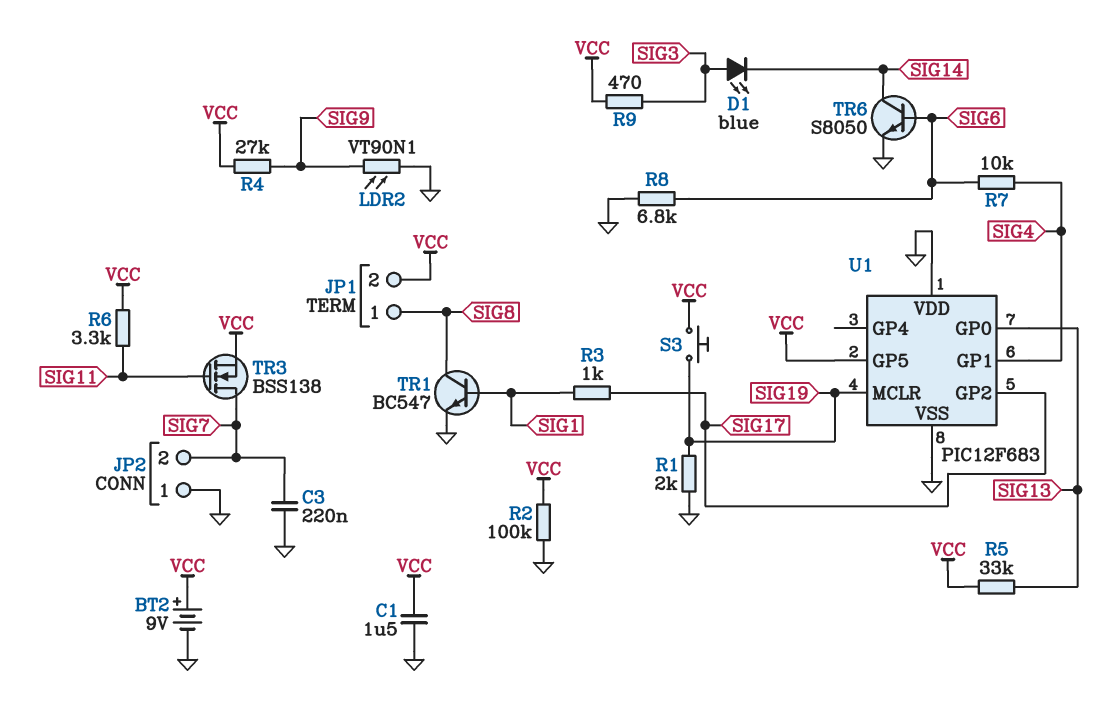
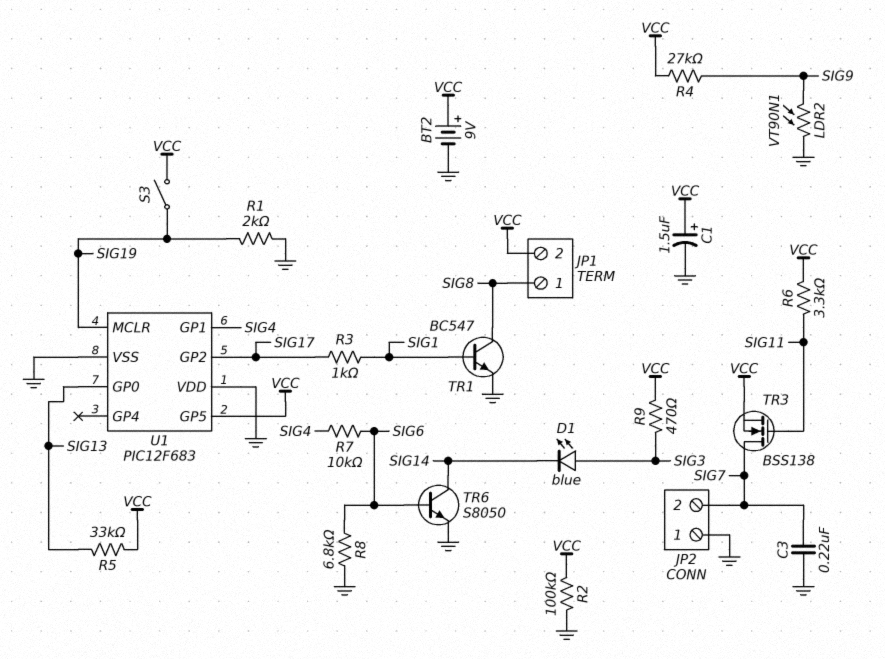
C1: 1.5uF (GND, VCC) -> 1.5uF (plus VCC, minus GND)
S3: button (SIG19, VCC) -> switch (SIG19, VCC)

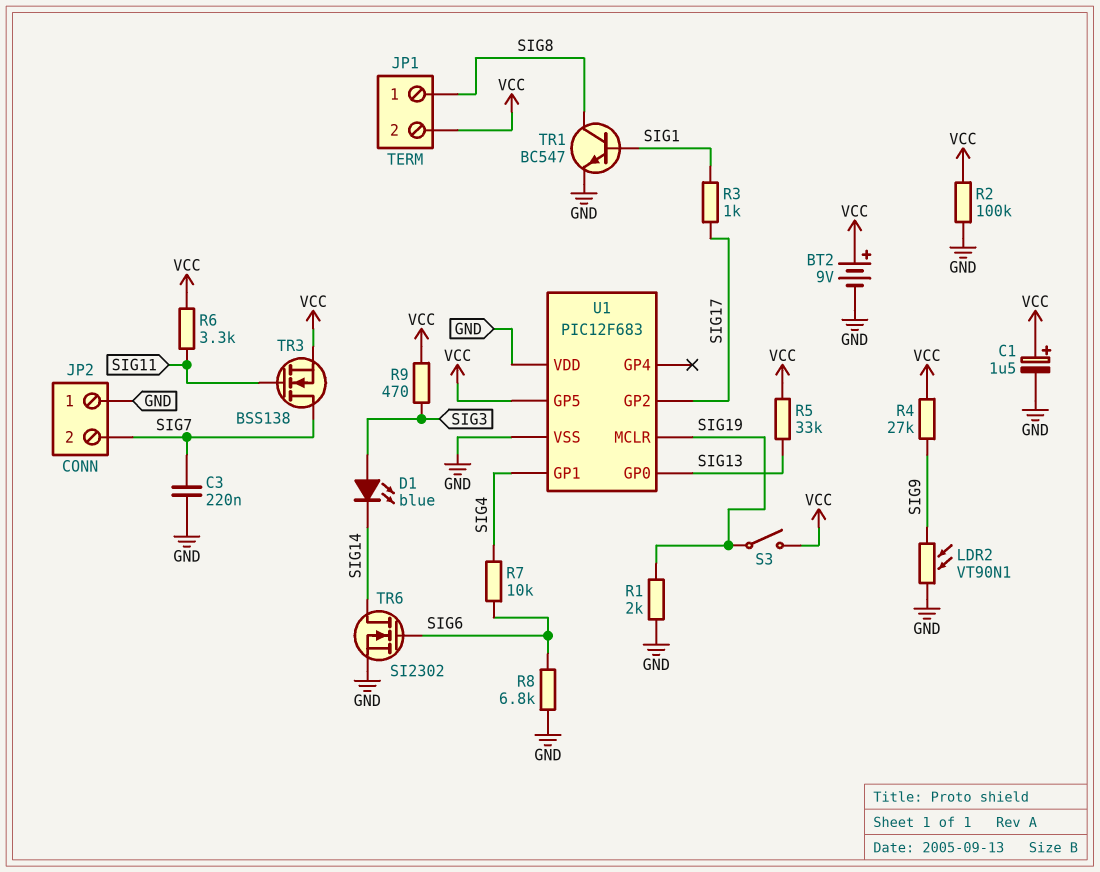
TR6: NPN S8050 (B SIG6, C SIG14, E GND) -> NMOS SI2302 (G SIG6, D SIG14, S GND)

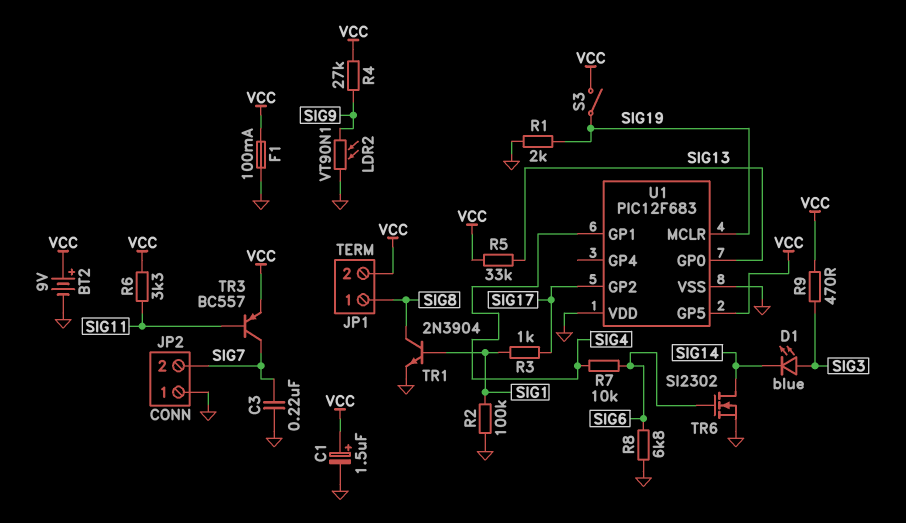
F1: none -> 100mA (GND, VCC)
R2: 100k (GND, VCC) -> 100k (GND, SIG1)
TR1: NPN BC547 (B SIG1, C SIG8, E GND) -> NPN 2N3904 (B SIG1, C SIG8, E GND)
TR3: NMOS BSS138 (G SIG11, D SIG7, S VCC) -> PNP BC557 (B SIG11, C SIG7, E VCC)

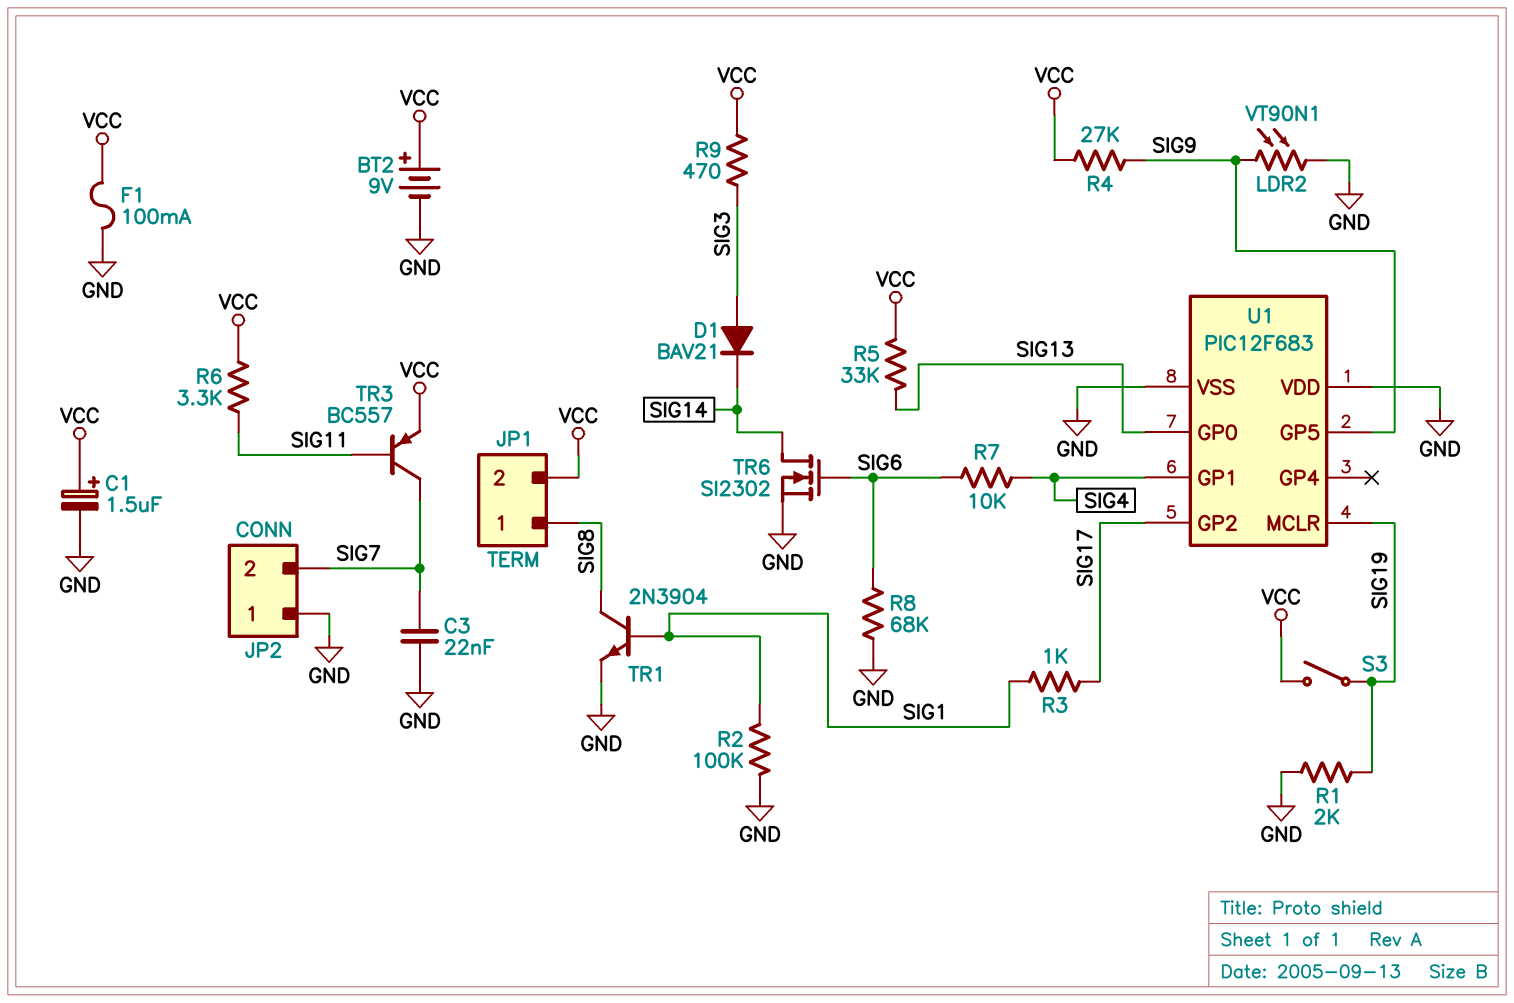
C3: 220nF (GND, SIG7) -> 22nF (GND, SIG7)
D1: LED blue (A SIG3, K SIG14) -> diode BAV21 (A SIG3, K SIG14)
R8: 6.8k (GND, SIG6) -> 68k (GND, SIG6)
U1 pin GP5: VCC -> SIG9

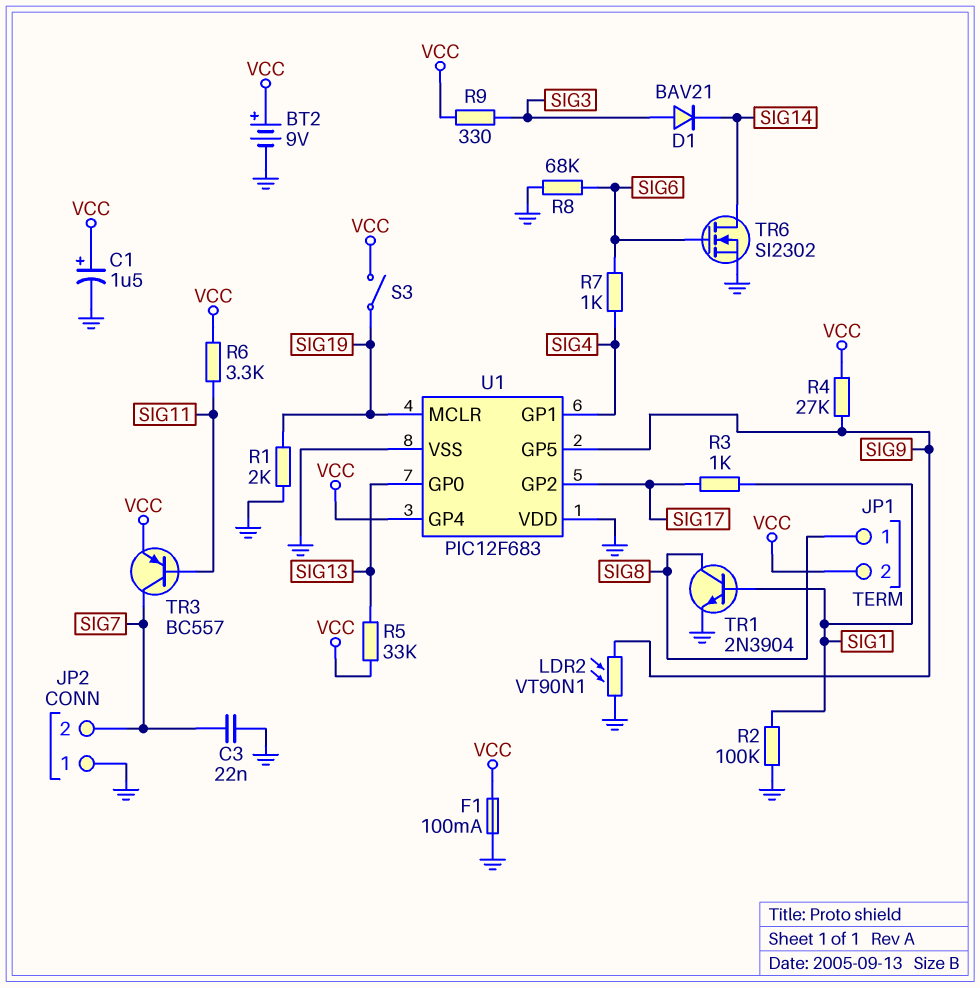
R7: 10k (SIG4, SIG6) -> 1k (SIG4, SIG6)
R9: 470 (SIG3, VCC) -> 330 (SIG3, VCC)
U1 pin GP4: none -> VCC

